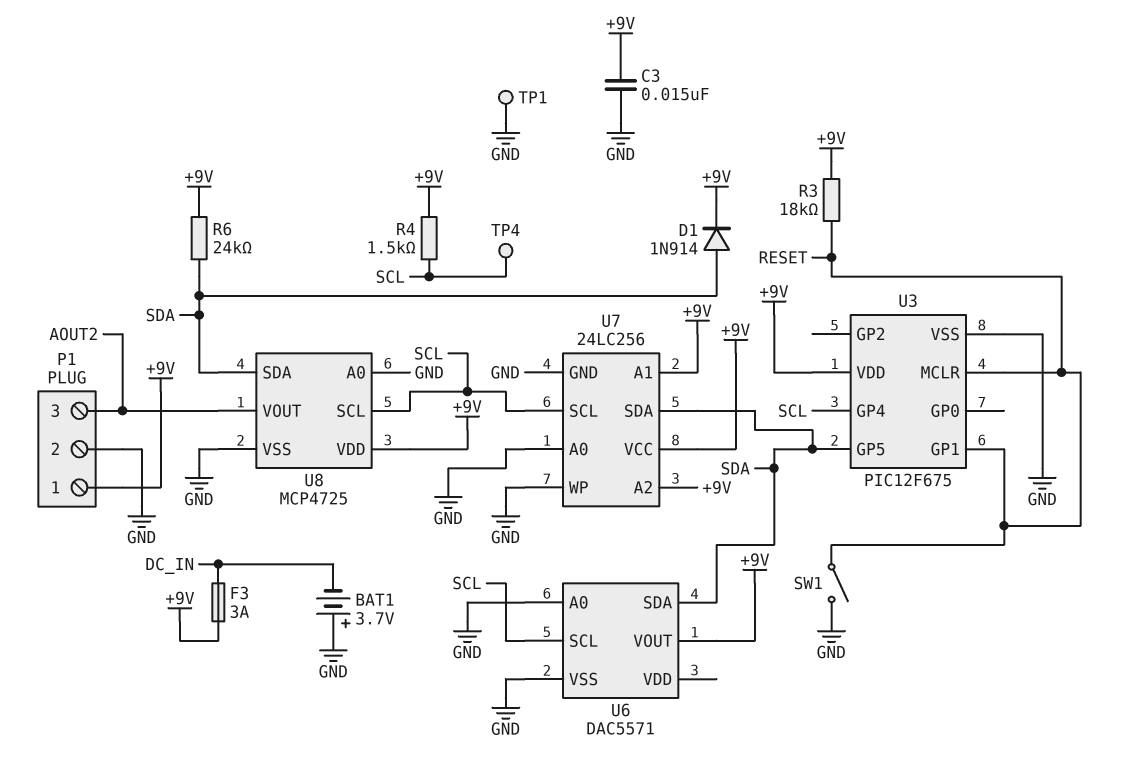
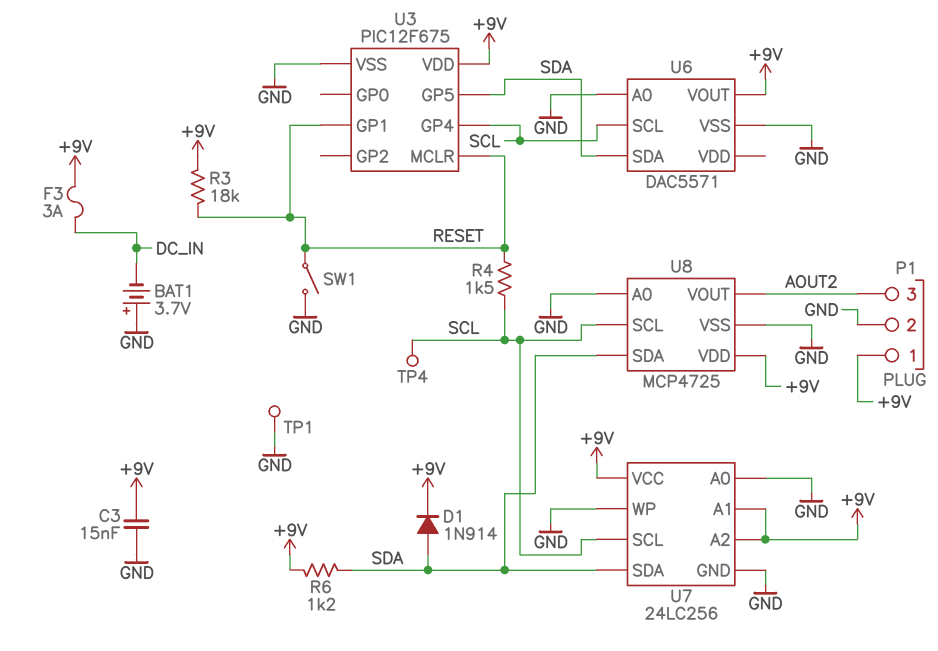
R4: 1.5k (+9V, SCL) -> 1.5k (RESET, SCL)
R6: 24k (+9V, SDA) -> 1.2k (+9V, SDA)

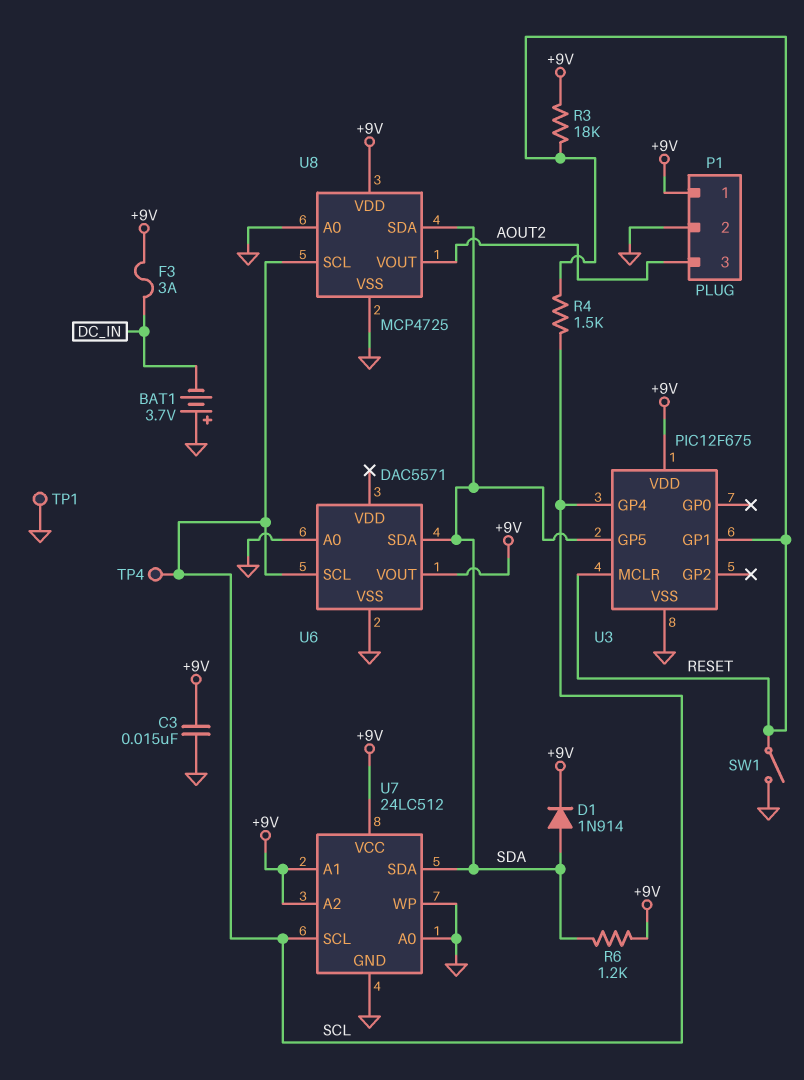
U7: 24LC256 -> 24LC512

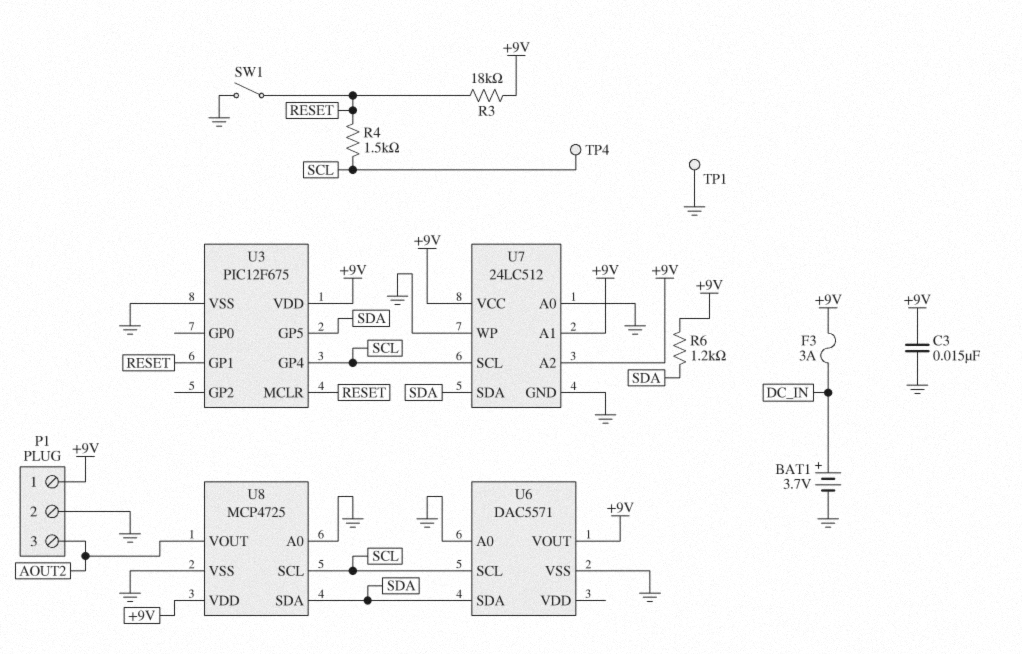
BAT1: 3.7V (plus GND, minus DC_IN) -> 3.7V (plus DC_IN, minus GND)
D1: diode 1N914 (A SDA, K +9V) -> none

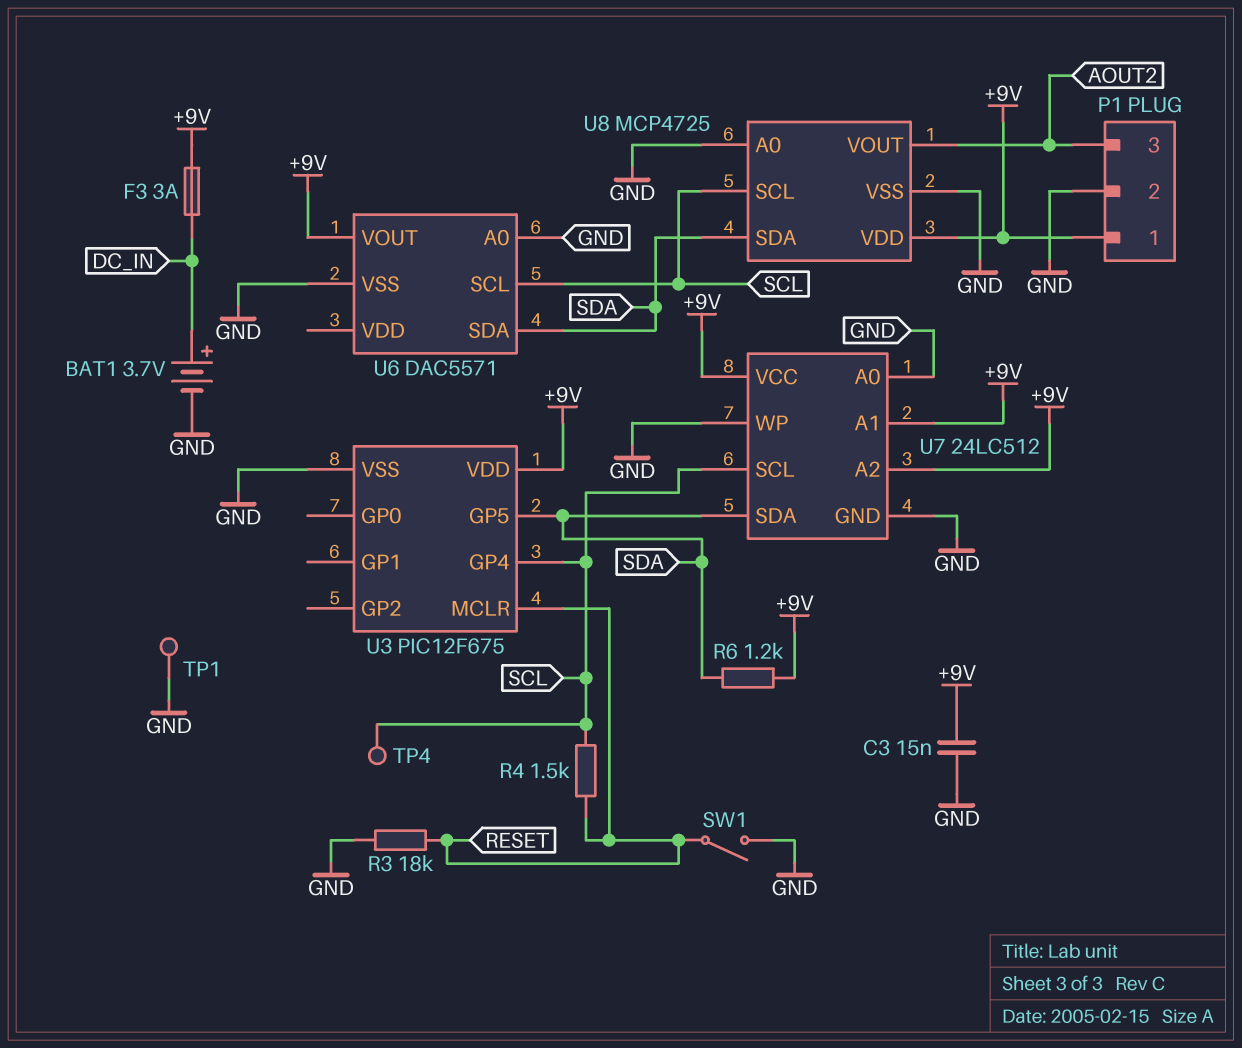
R3: 18k (+9V, RESET) -> 18k (GND, RESET)
U3 pin GP1: RESET -> none

